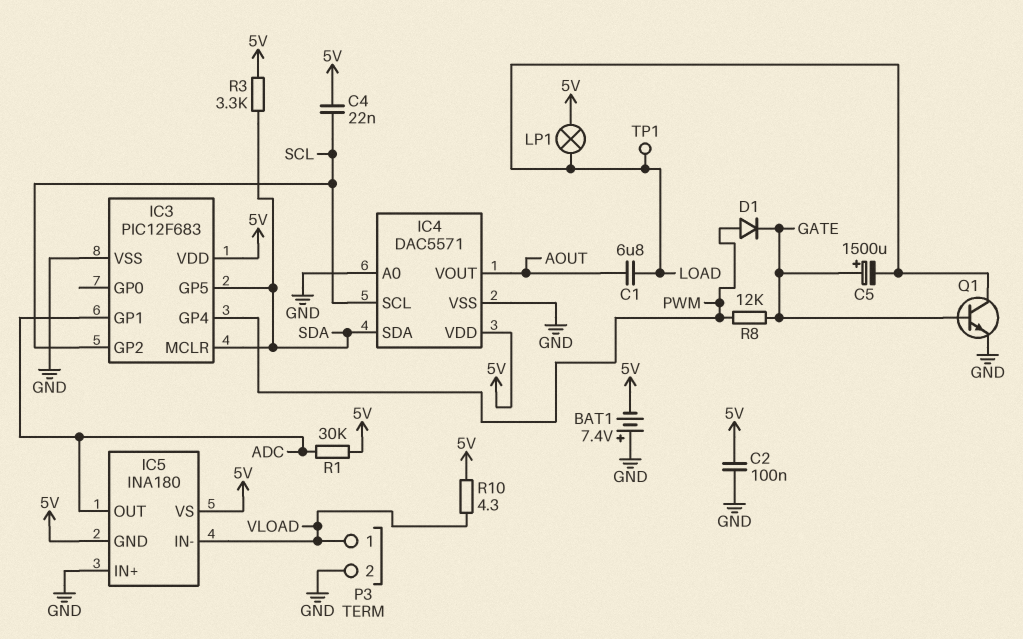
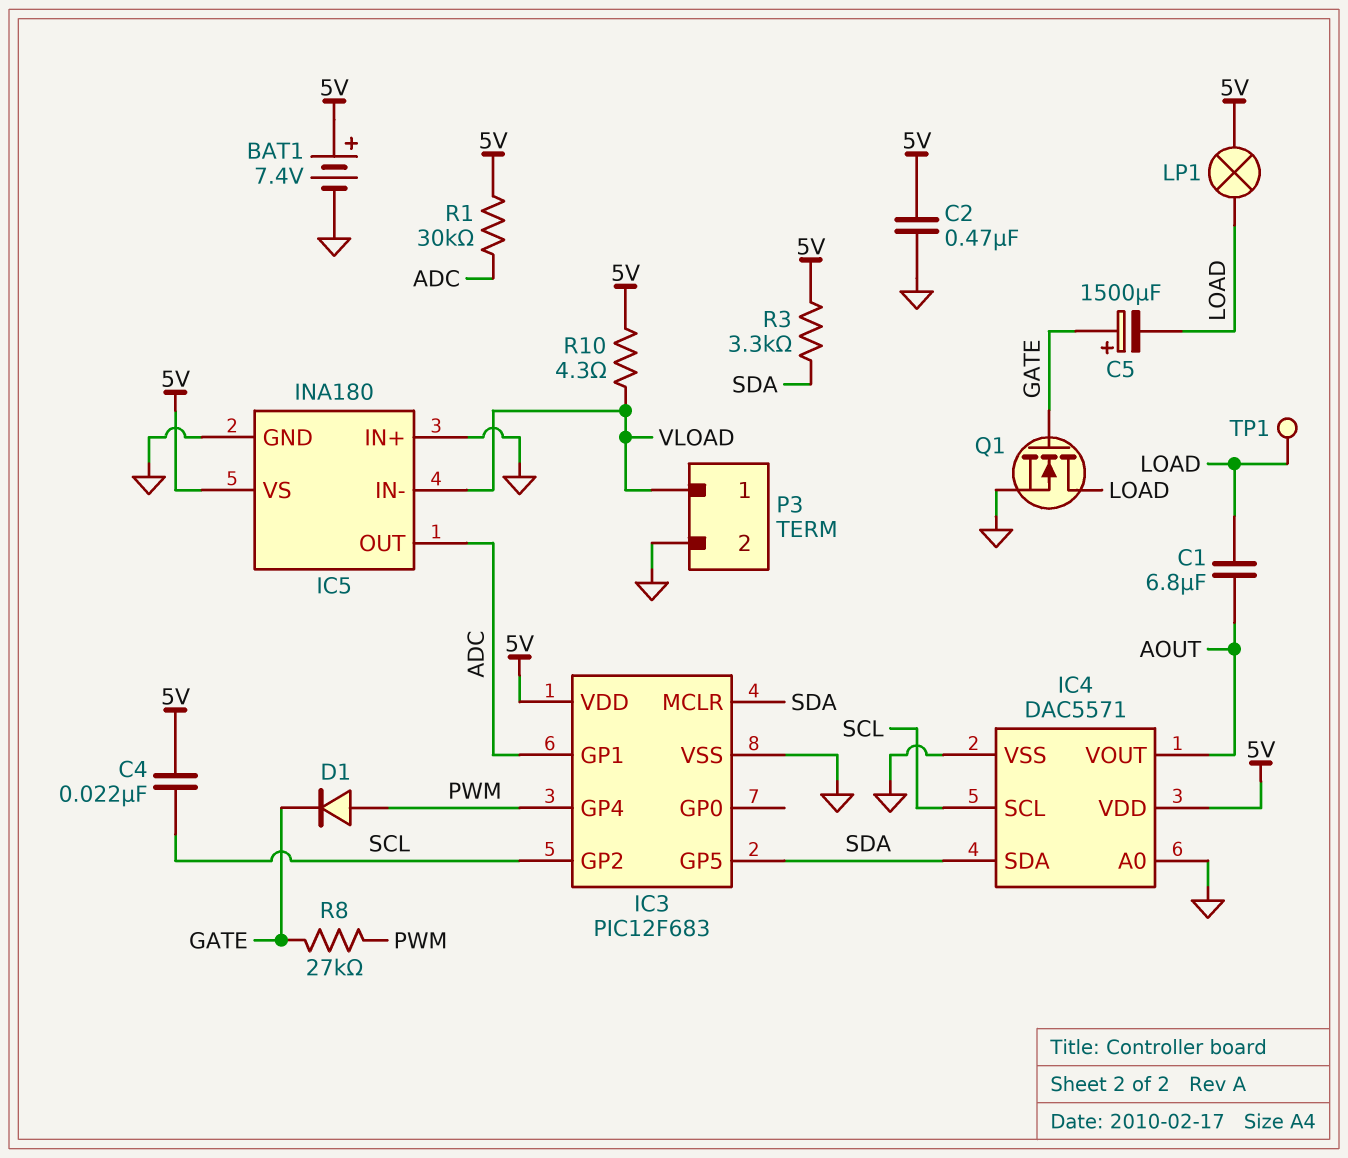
BAT1: 7.4V (plus GND, minus 5V) -> 7.4V (plus 5V, minus GND)
C2: 100nF (5V, GND) -> 470nF (5V, GND)
IC5 pin GND: 5V -> GND
Q1: NPN (B GATE, C LOAD, E GND) -> NMOS (G GATE, D LOAD, S GND)
R8: 12k (GATE, PWM) -> 27k (GATE, PWM)

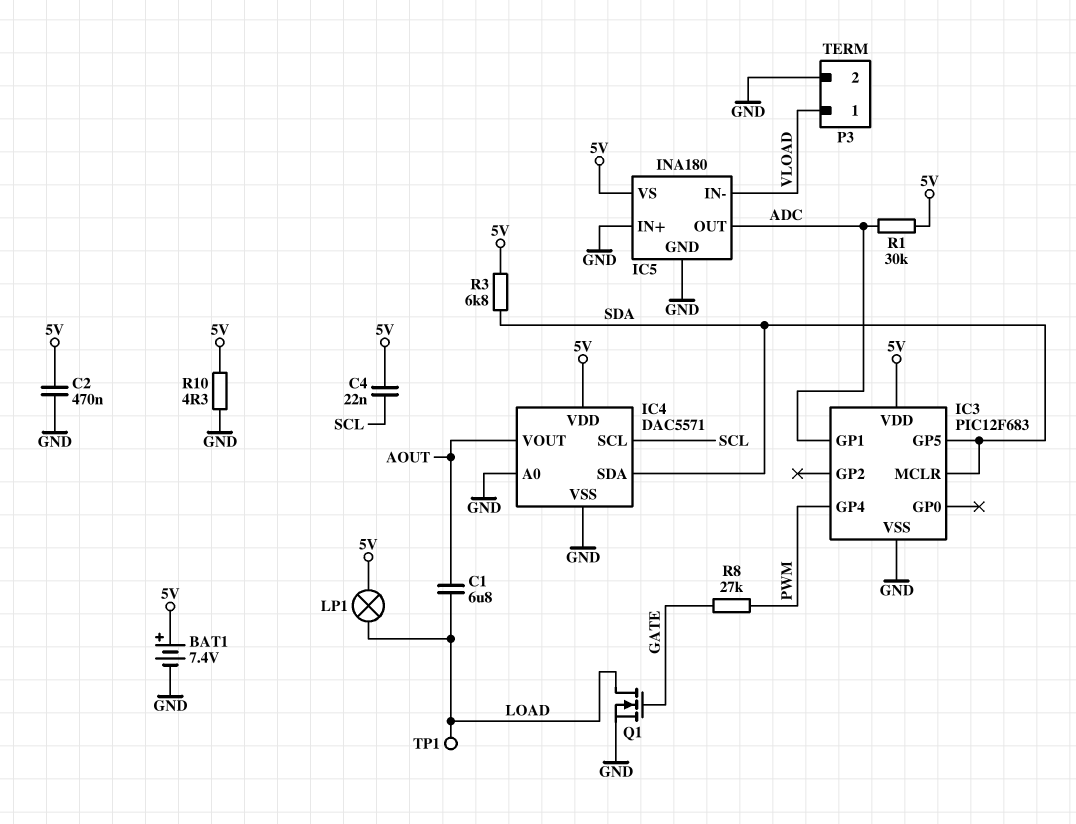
C5: 1500uF (plus GATE, minus LOAD) -> none
D1: diode (A PWM, K GATE) -> none
IC3 pin GP2: SCL -> none
R3: 3.3k (5V, SDA) -> 6.8k (5V, SDA)
R10: 4.3 (5V, VLOAD) -> 4.3 (5V, GND)

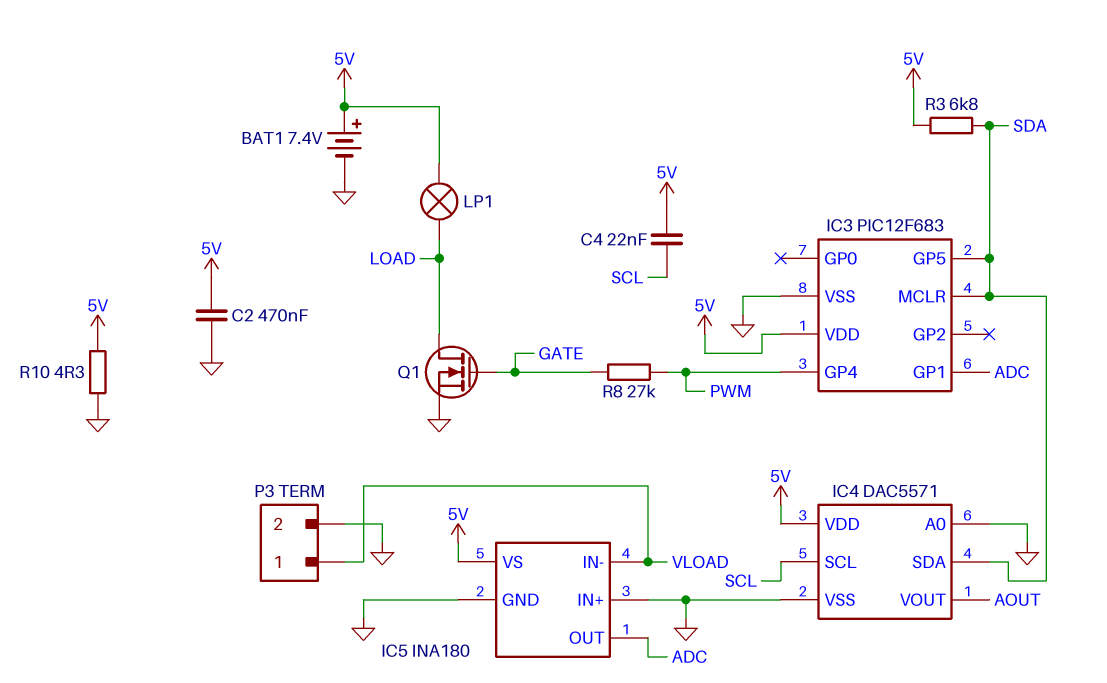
C1: 6.8uF (AOUT, LOAD) -> none
R1: 30k (5V, ADC) -> none
TP1: test point (LOAD) -> none

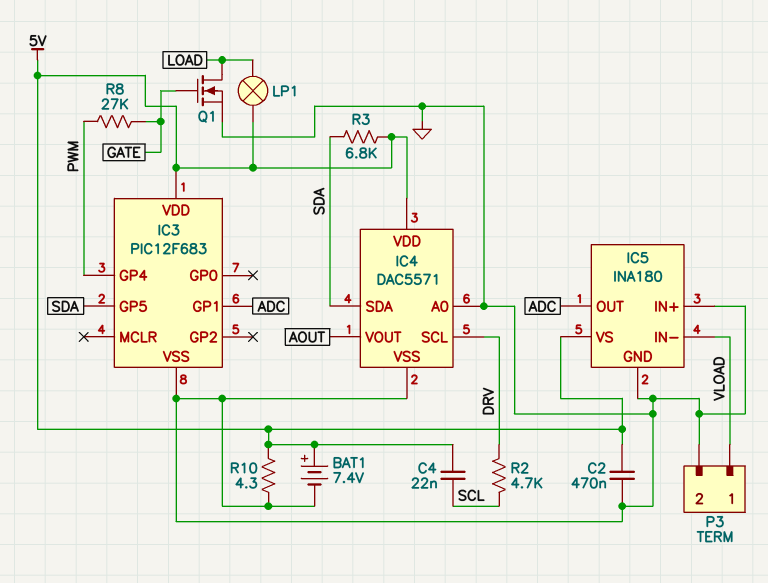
IC3 pin MCLR: SDA -> none
IC4 pin SCL: SCL -> DRV
R2: none -> 4.7k (DRV, SCL)

